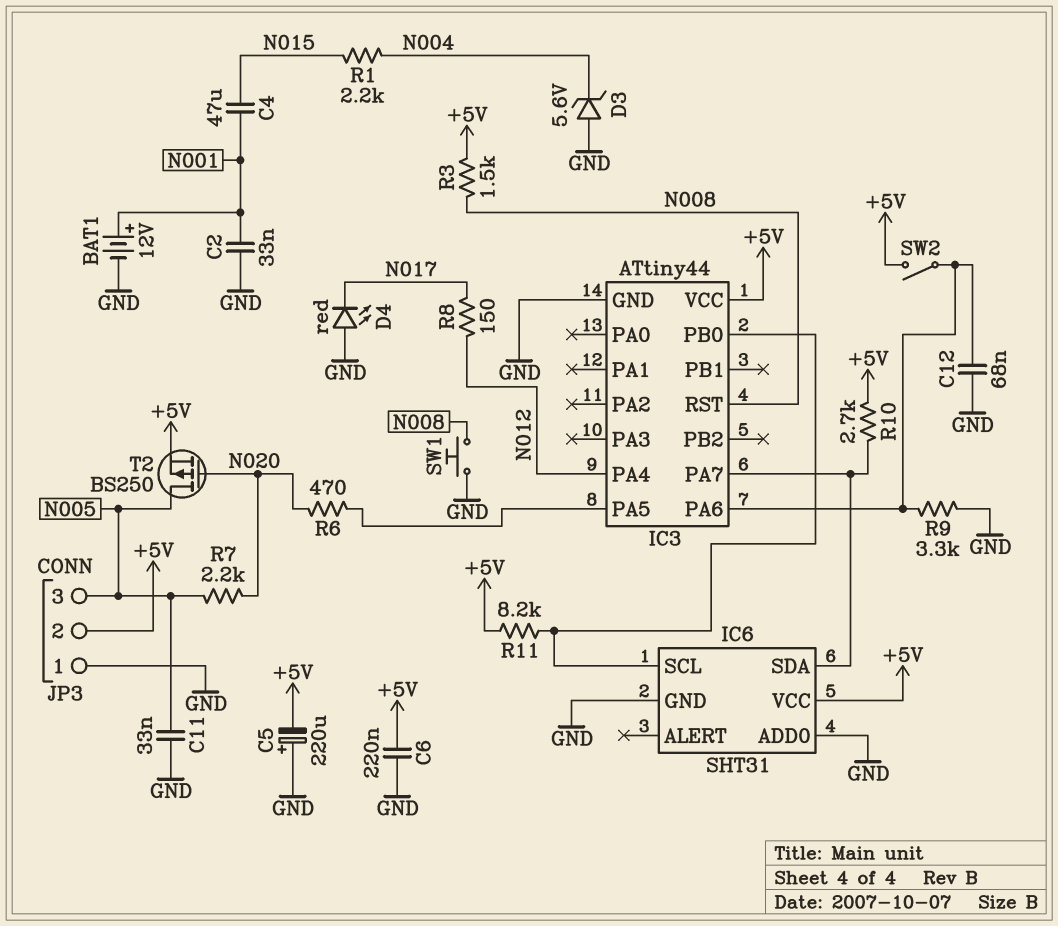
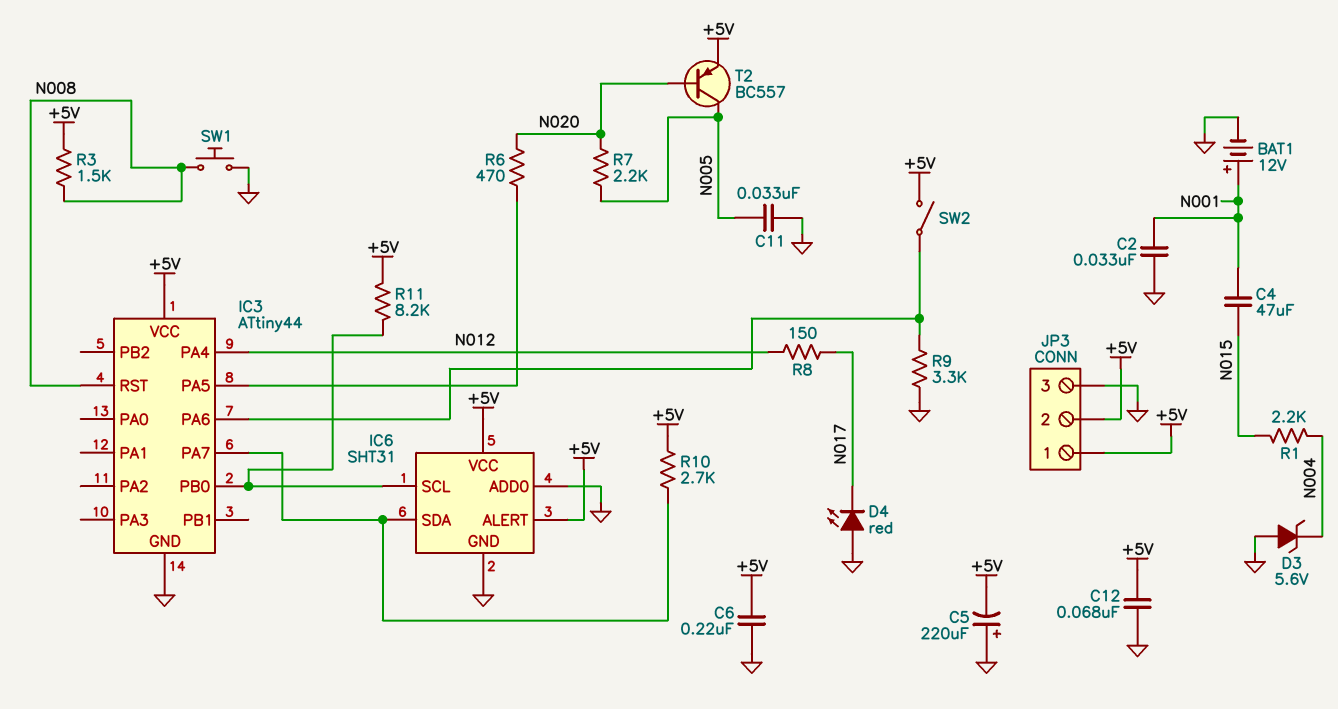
C12: 68nF (GND, IC3/PA6) -> 68nF (+5V, GND)
IC6 pin ALERT: none -> +5V
JP3 pin 1: GND -> +5V
JP3 pin 3: N005 -> GND
T2: PMOS BS250 (G N020, D N005, S +5V) -> PNP BC557 (B N020, C N005, E +5V)

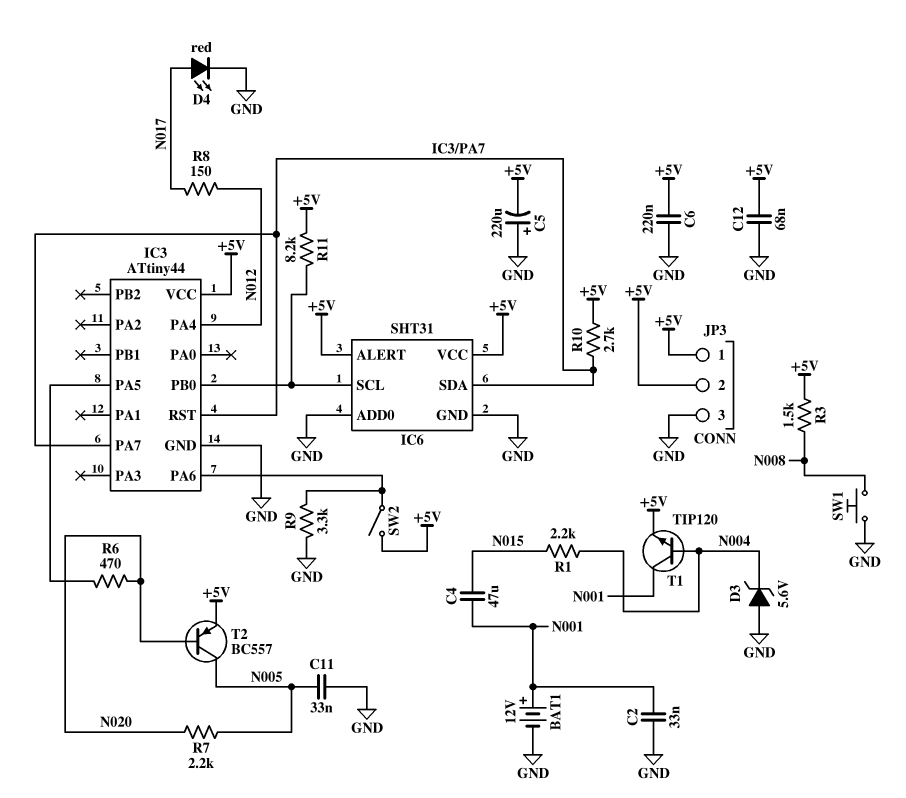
D4: LED red (A GND, K N017) -> LED red (A N017, K GND)
IC3 pin RST: N008 -> IC3/PA7
T1: none -> NPN TIP120 (B N004, C N001, E +5V)

